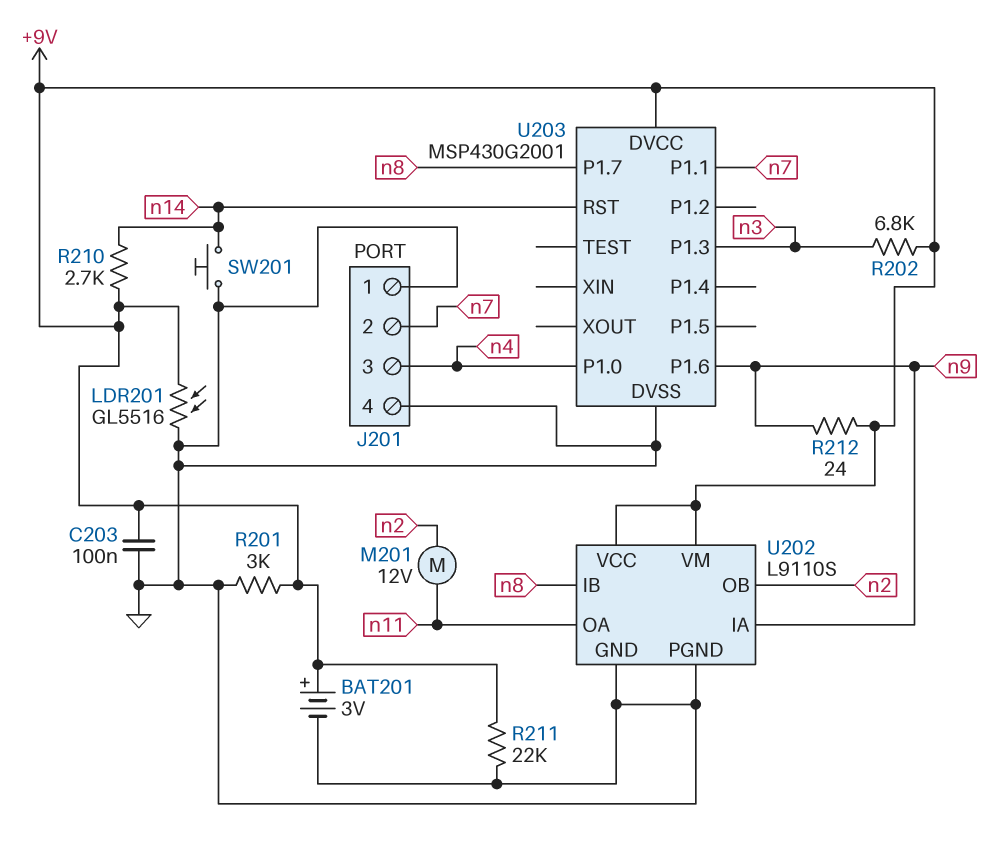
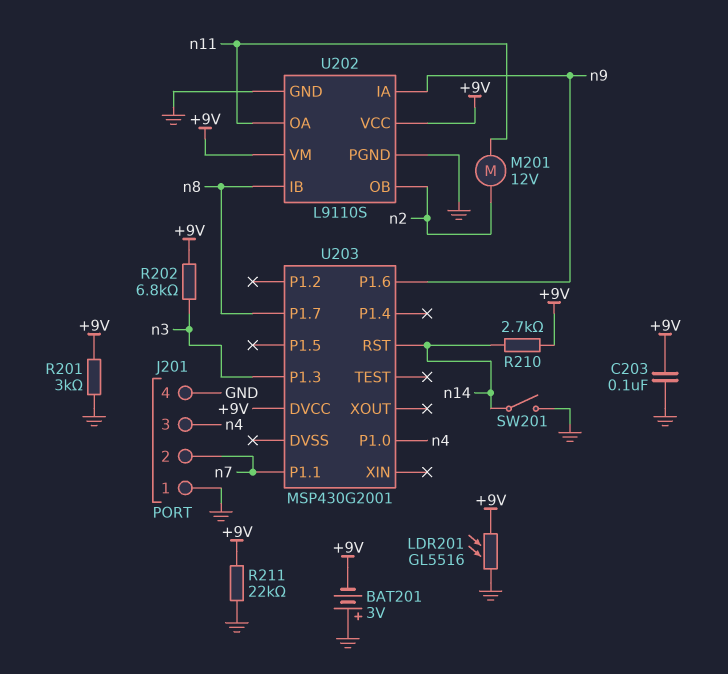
BAT201: 3V (plus +9V, minus GND) -> 3V (plus GND, minus +9V)
R212: 24 (+9V, n9) -> none
SW201: button (GND, n14) -> switch (GND, n14)
U203 pin DVSS: GND -> none

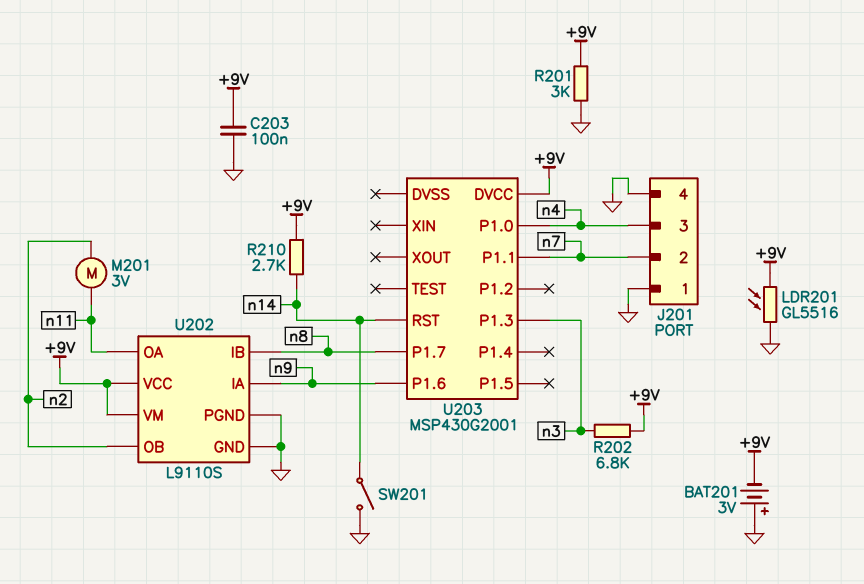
M201: motor 12V (n2, n11) -> motor 3V (n2, n11)
R211: 22k (+9V, GND) -> none

